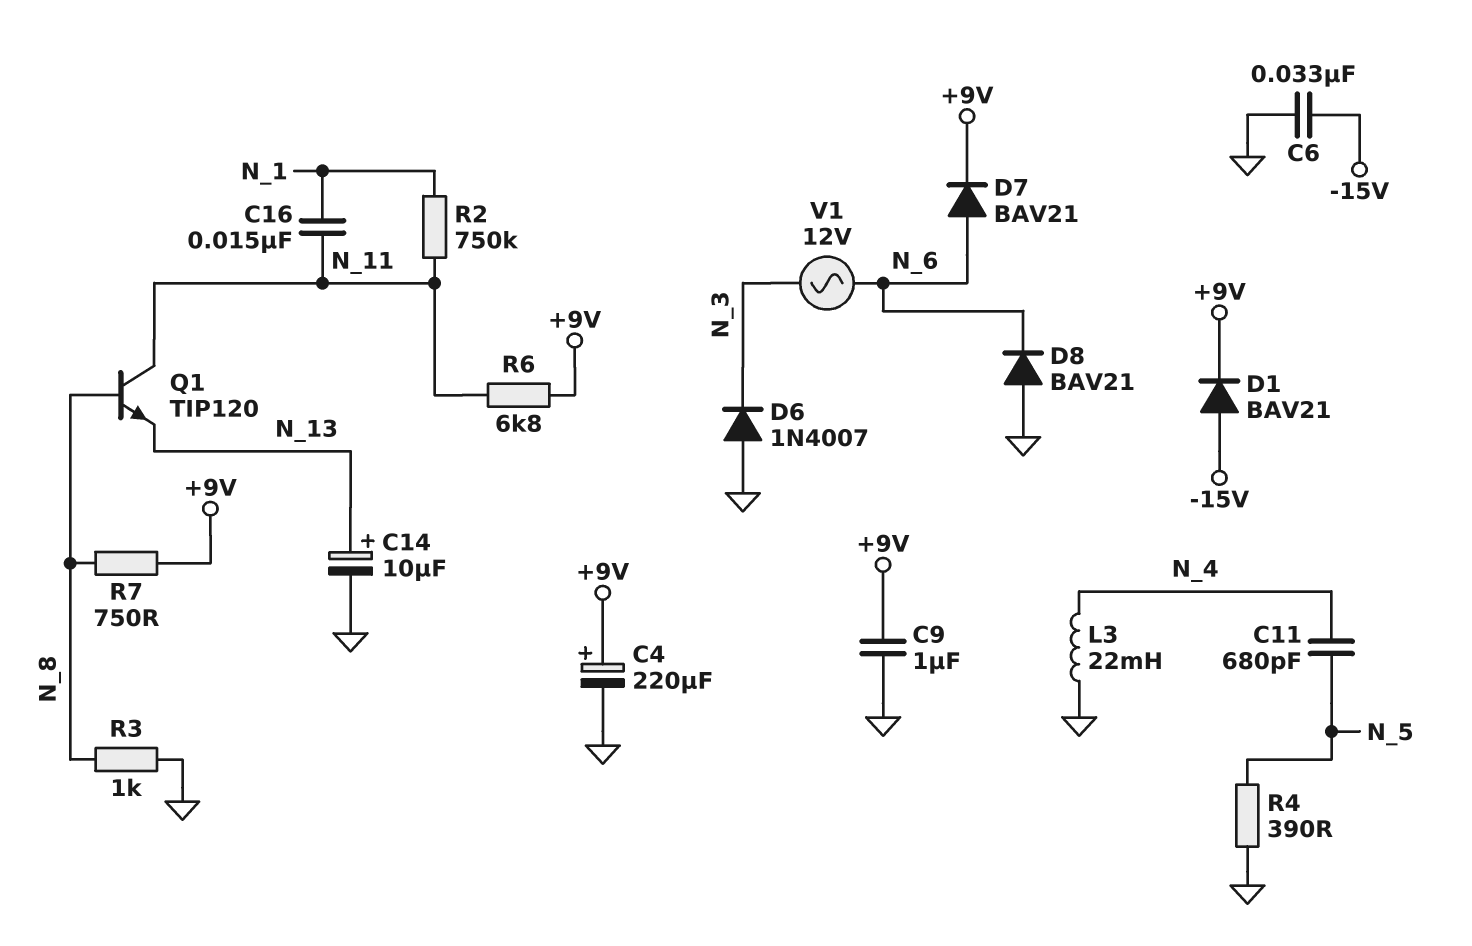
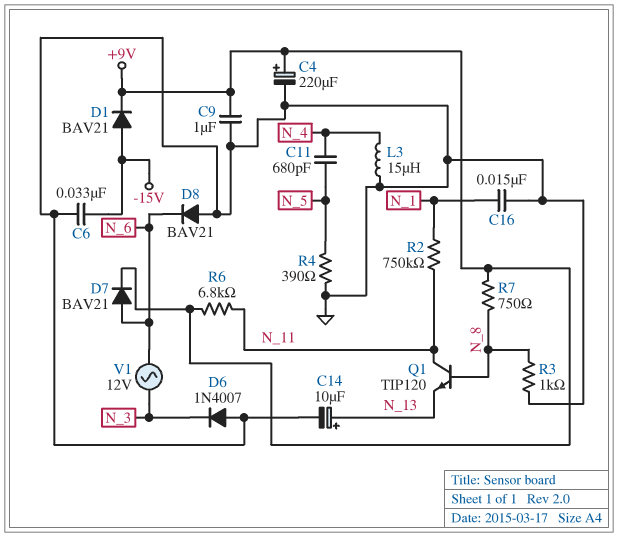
C16: 15nF (N_1, N_11) -> 15nF (GND, N_1)
L3: 22mH (GND, N_4) -> 15uH (GND, N_4)

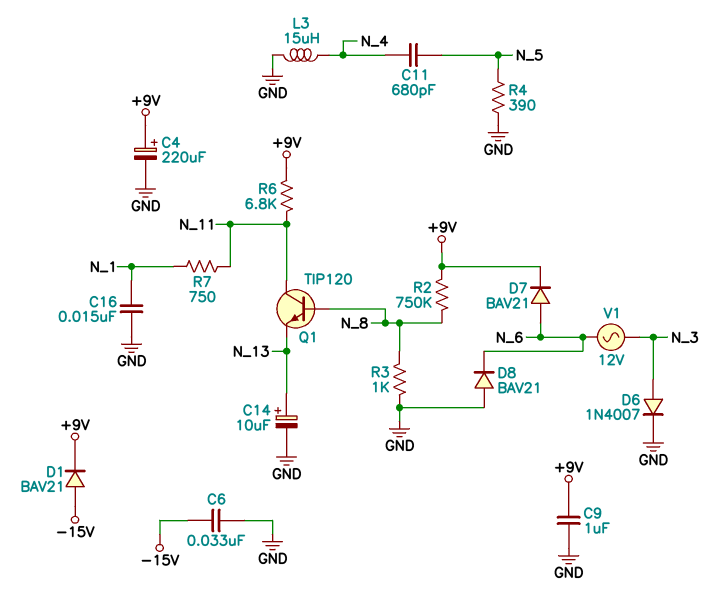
D6: diode 1N4007 (A GND, K N_3) -> diode 1N4007 (A N_3, K GND)
R2: 750k (N_1, N_11) -> 750k (+9V, N_8)
R7: 750 (+9V, N_8) -> 750 (N_1, N_11)

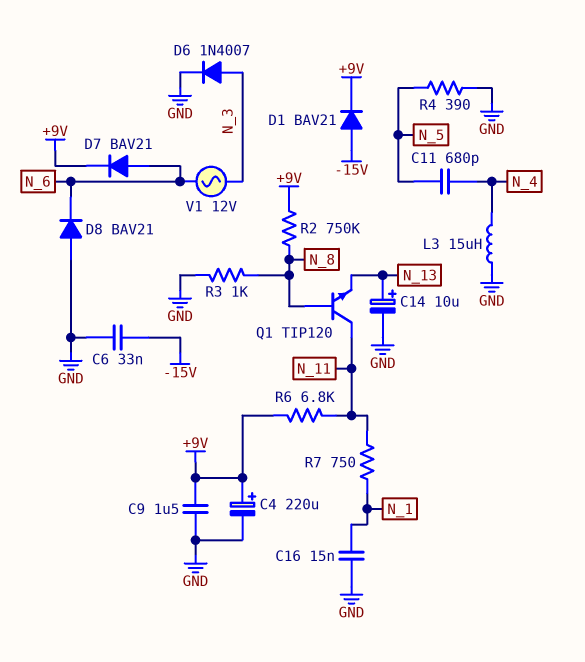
C9: 1uF (+9V, GND) -> 1.5uF (+9V, GND)

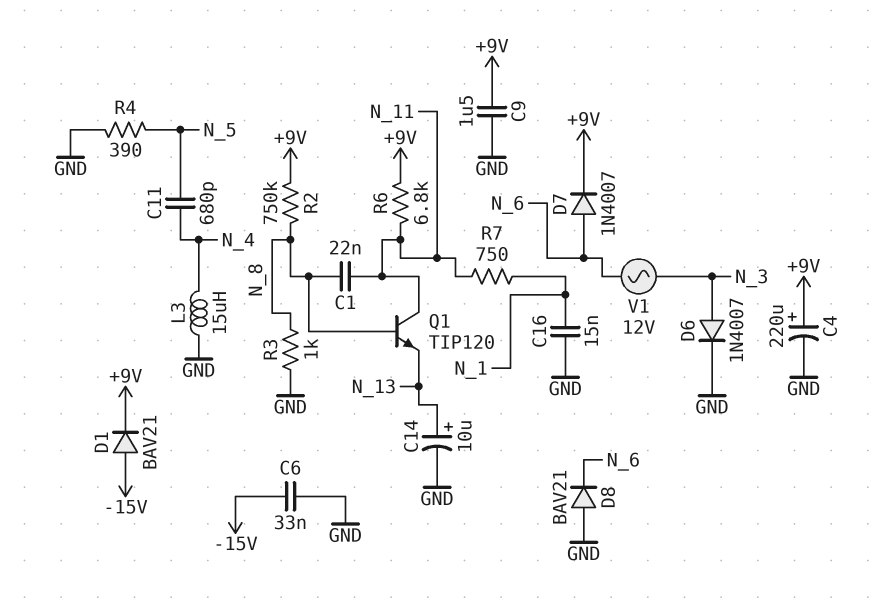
C1: none -> 22nF (N_8, N_11)
D7: diode BAV21 (A N_6, K +9V) -> diode 1N4007 (A N_6, K +9V)

